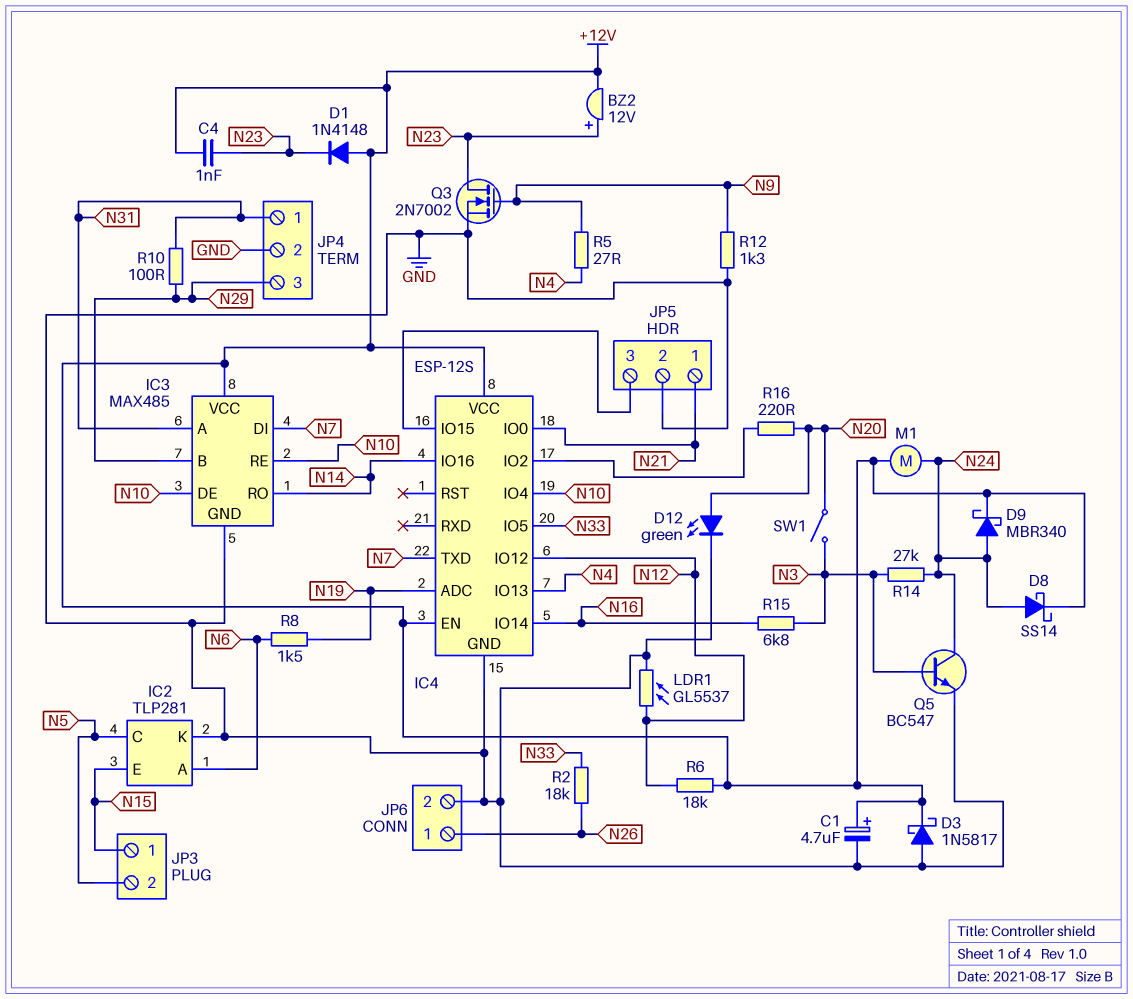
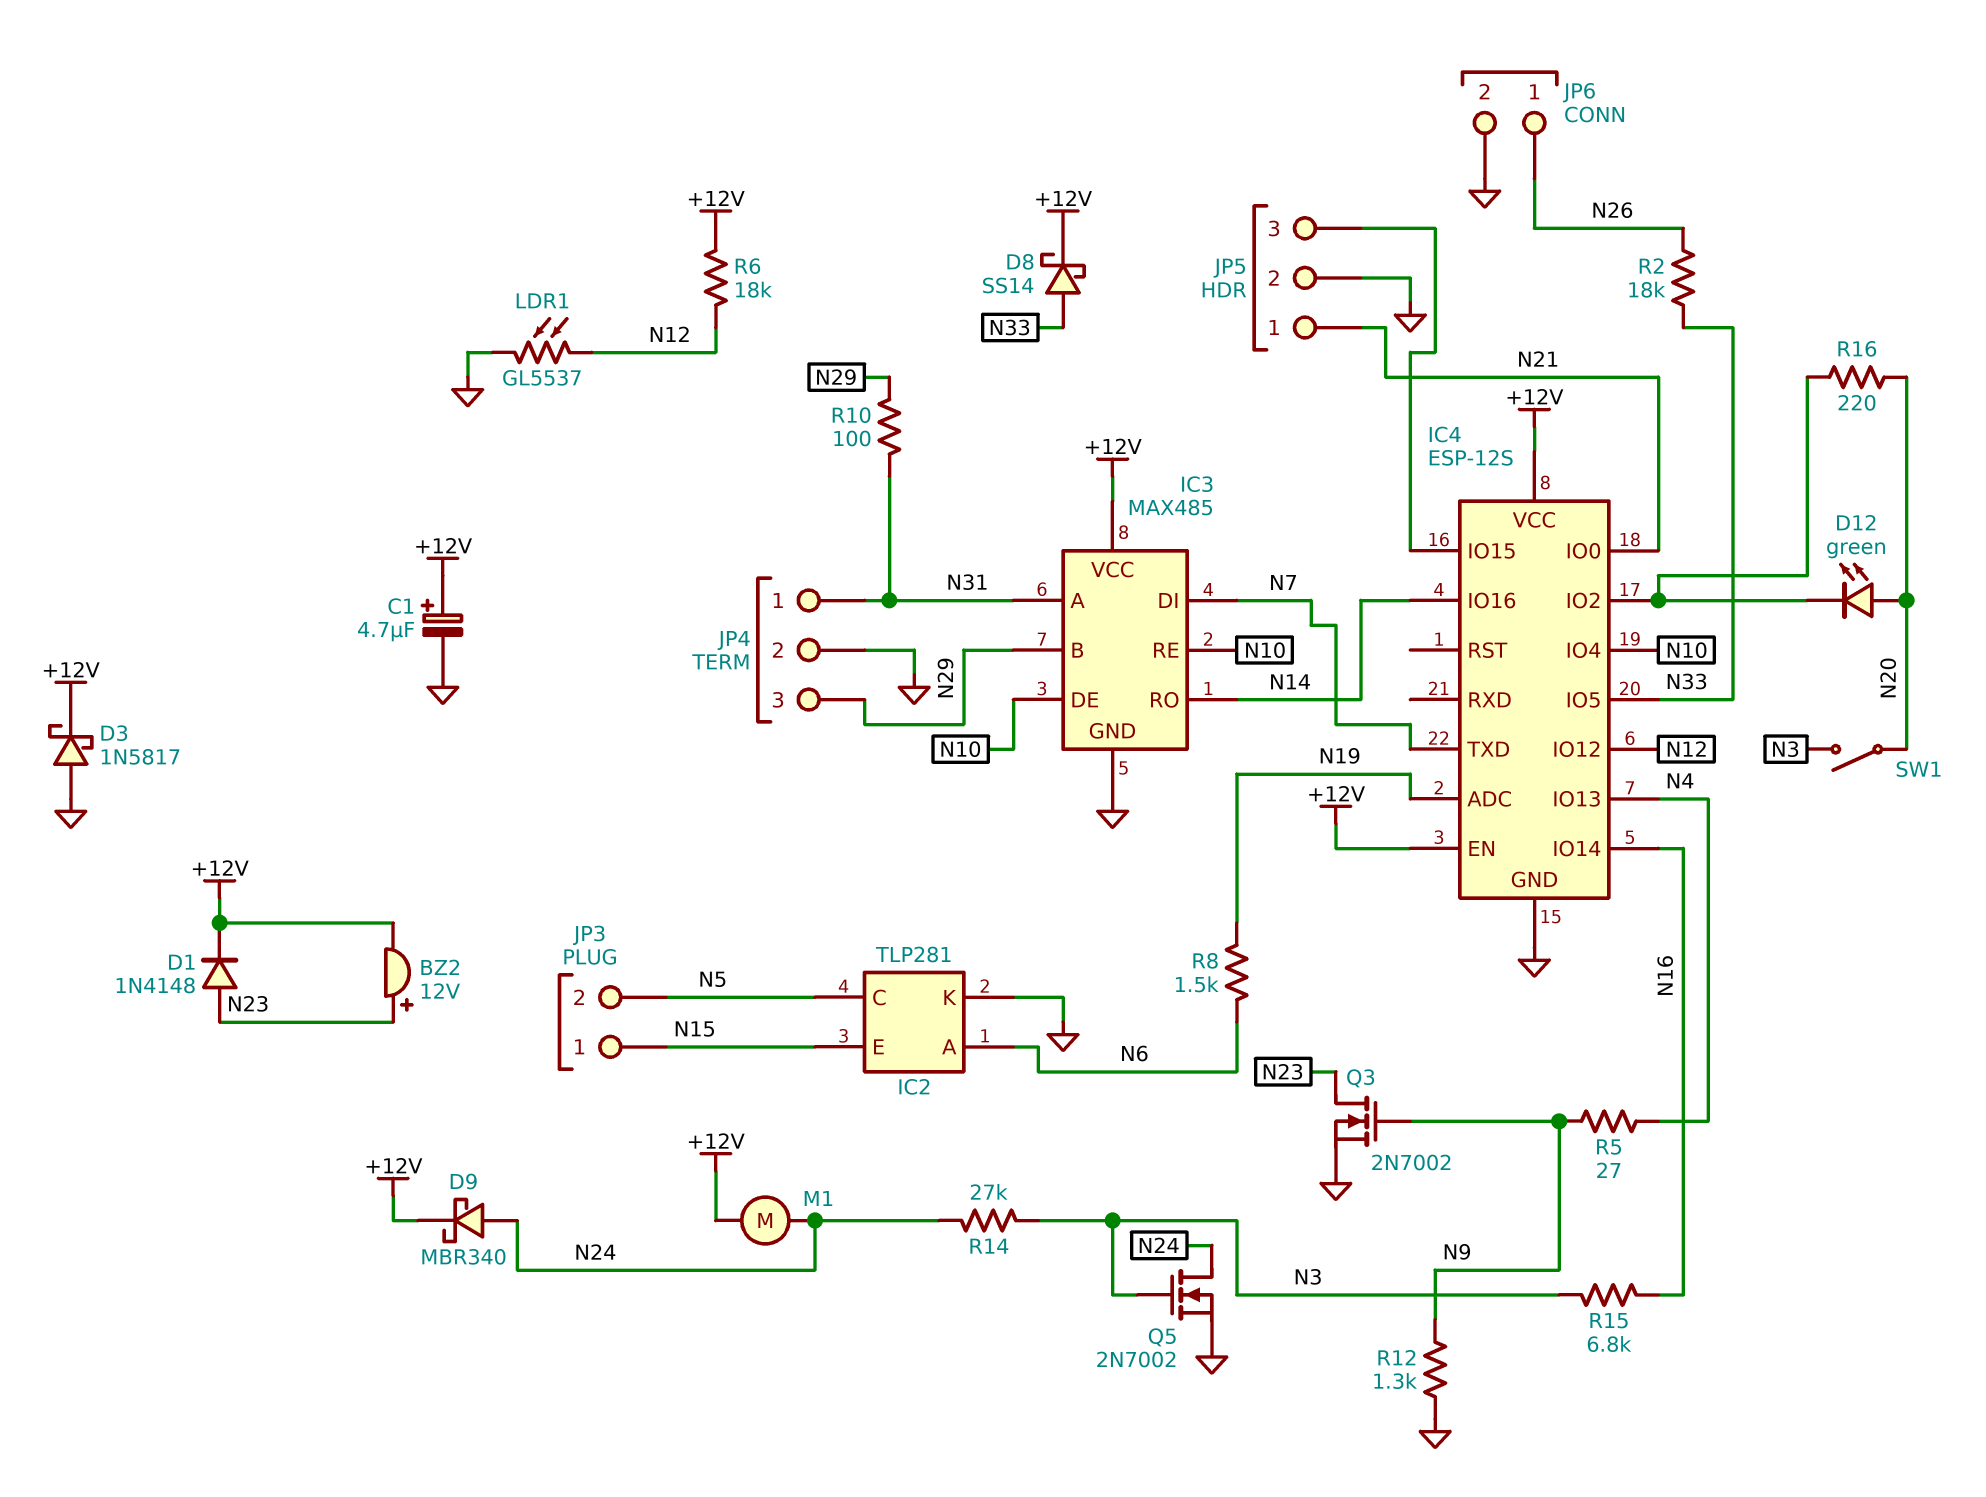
C4: 1nF (+12V, N23) -> none
D1: diode 1N4148 (A +12V, K N23) -> diode 1N4148 (A N23, K +12V)
D8: schottky SS14 (A N24, K +12V) -> schottky SS14 (A N33, K +12V)
D12: LED green (A N20, K GND) -> LED green (A N20, K IC4/IO2)
Q5: NPN BC547 (B N3, C N24, E GND) -> NMOS 2N7002 (G N3, D N24, S GND)

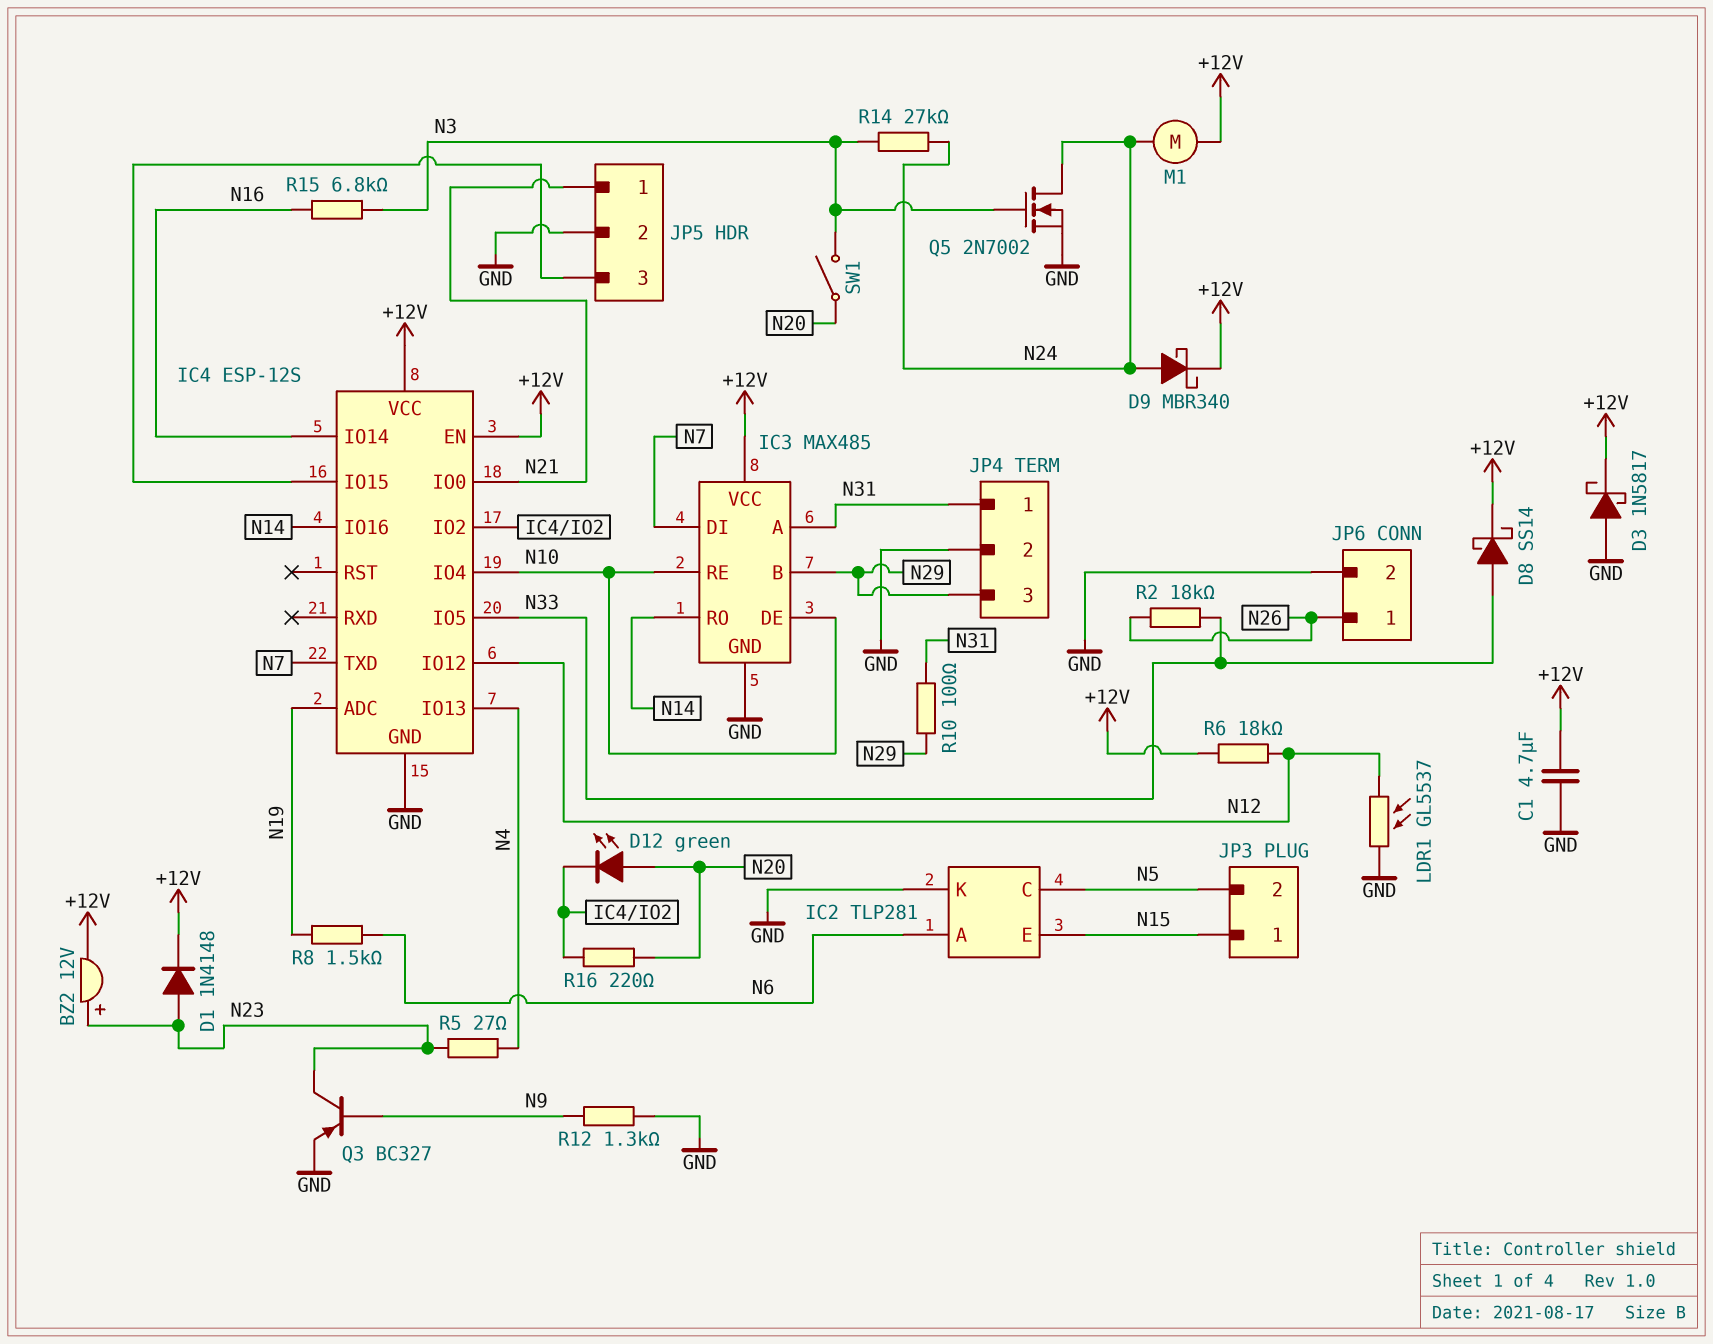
C1: 4.7uF (plus +12V, minus GND) -> 4.7uF (+12V, GND)
Q3: NMOS 2N7002 (G N9, D N23, S GND) -> PNP BC327 (B N9, C N23, E GND)
R5: 27 (N4, N9) -> 27 (N4, N23)

